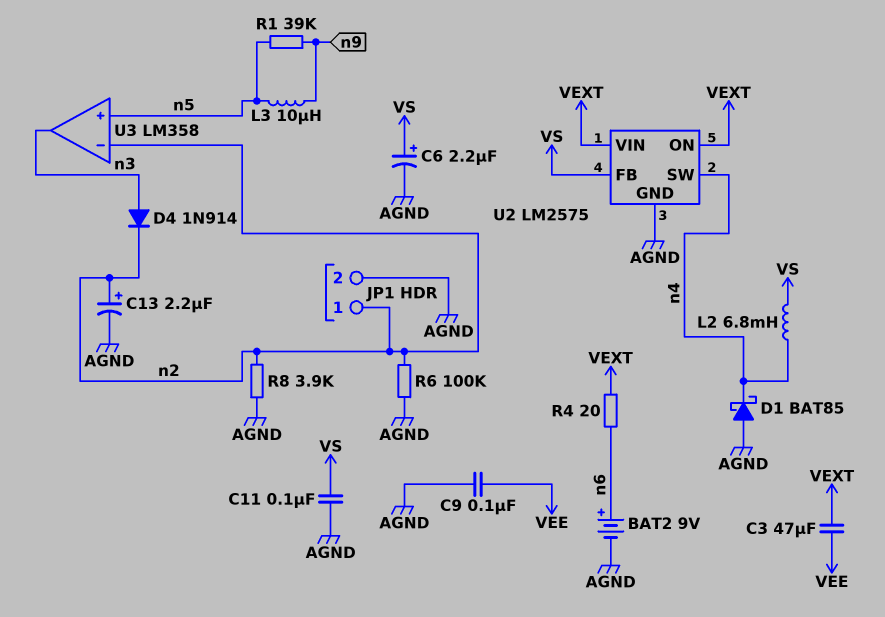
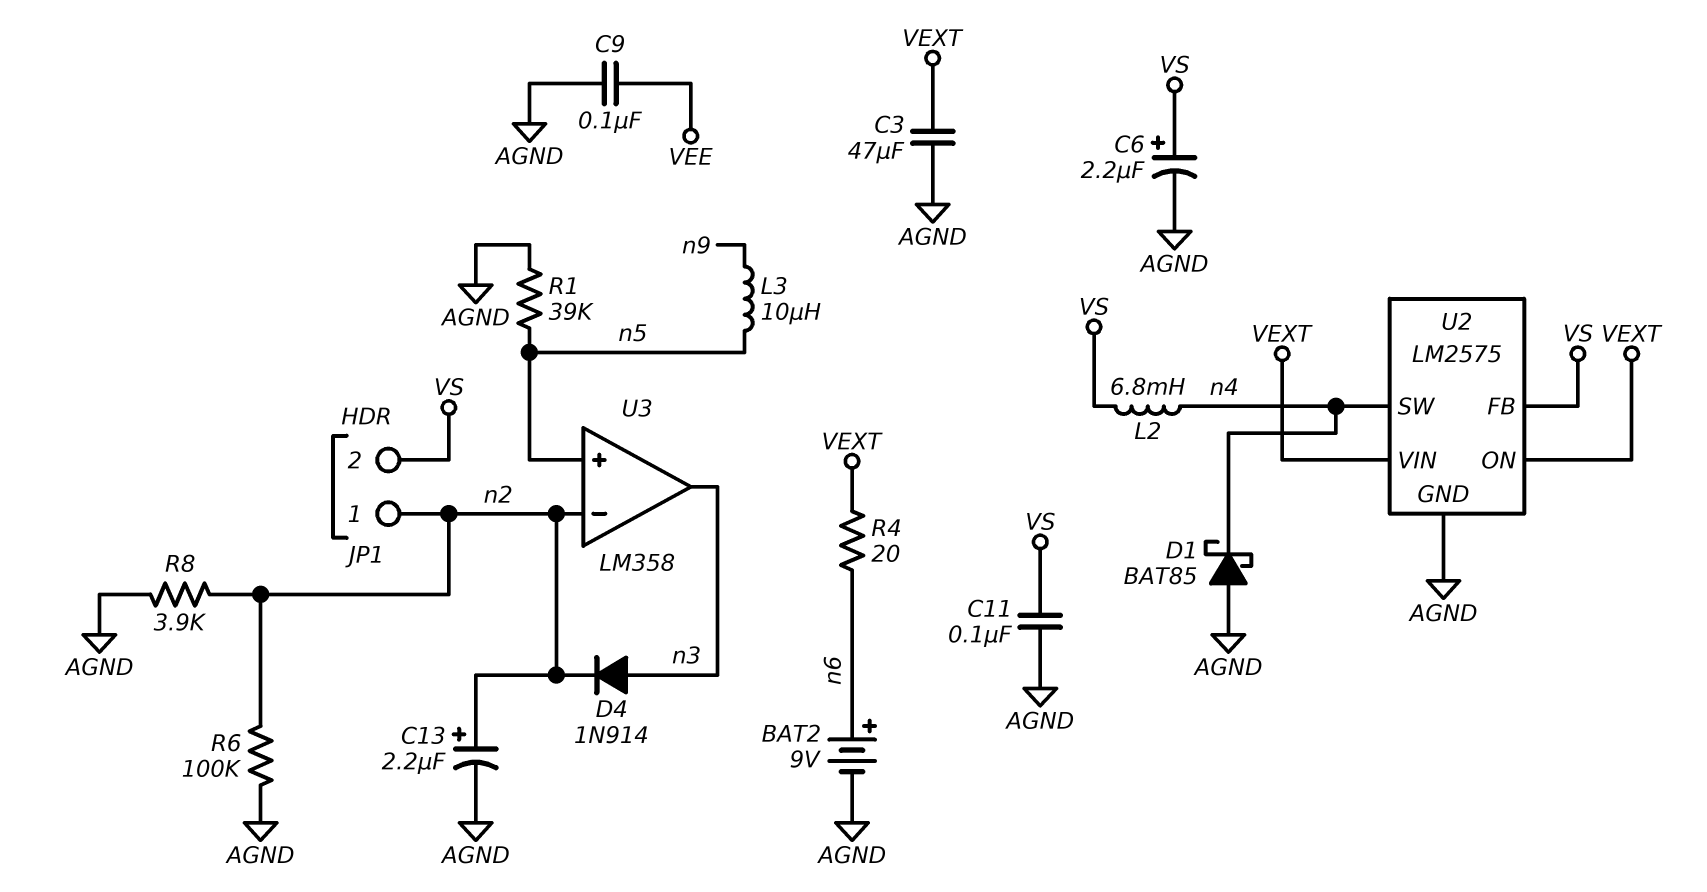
C3: 47uF (VEE, VEXT) -> 47uF (AGND, VEXT)
JP1 pin 2: AGND -> VS
R1: 39k (n5, n9) -> 39k (AGND, n5)

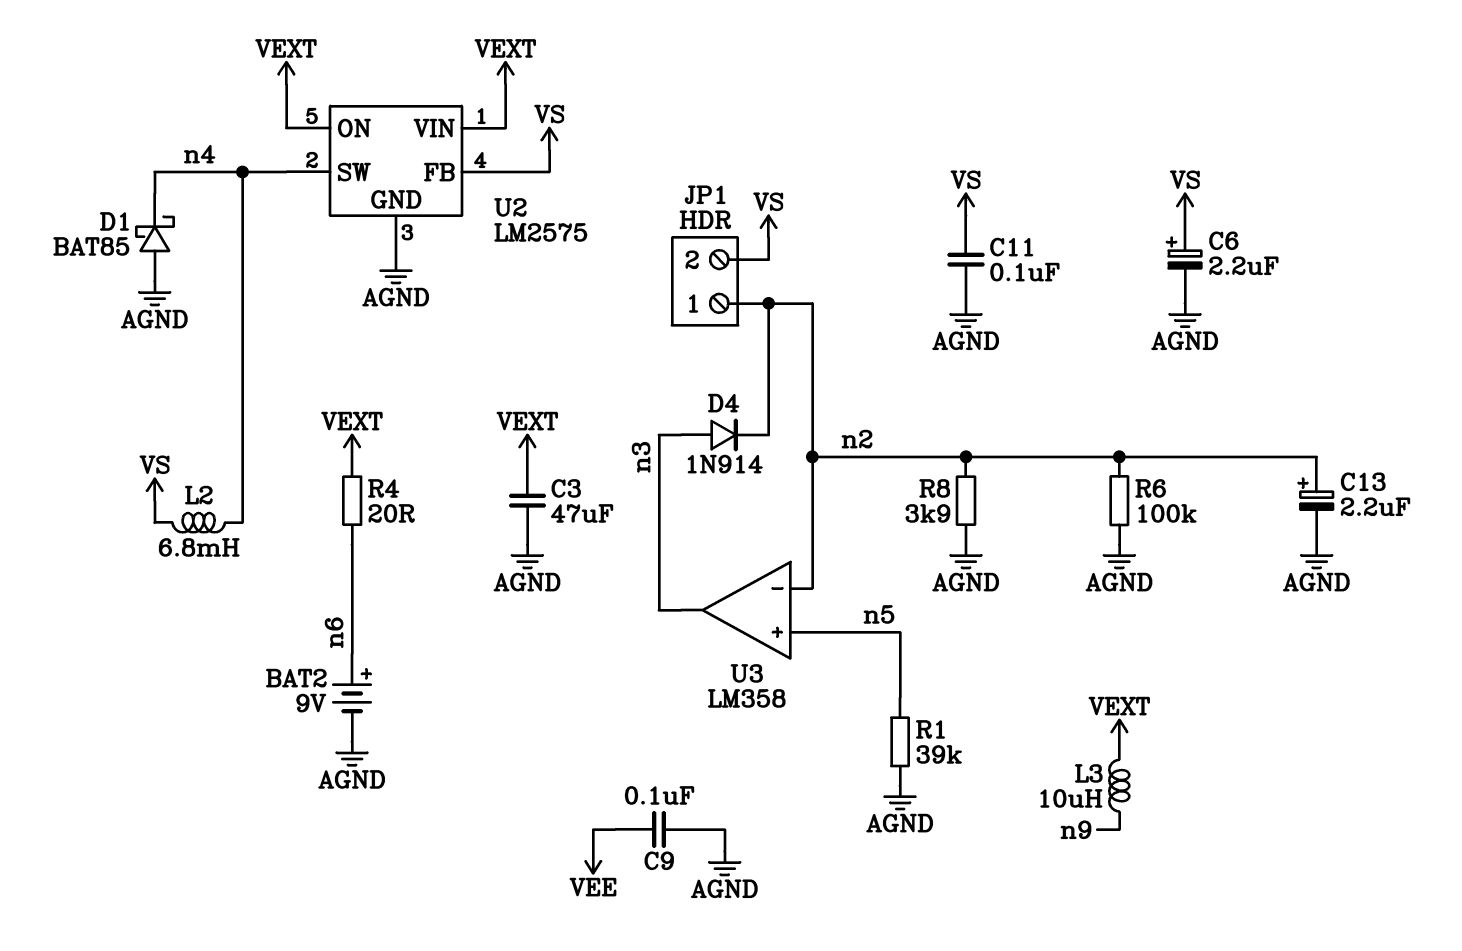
L3: 10uH (n5, n9) -> 10uH (VEXT, n9)

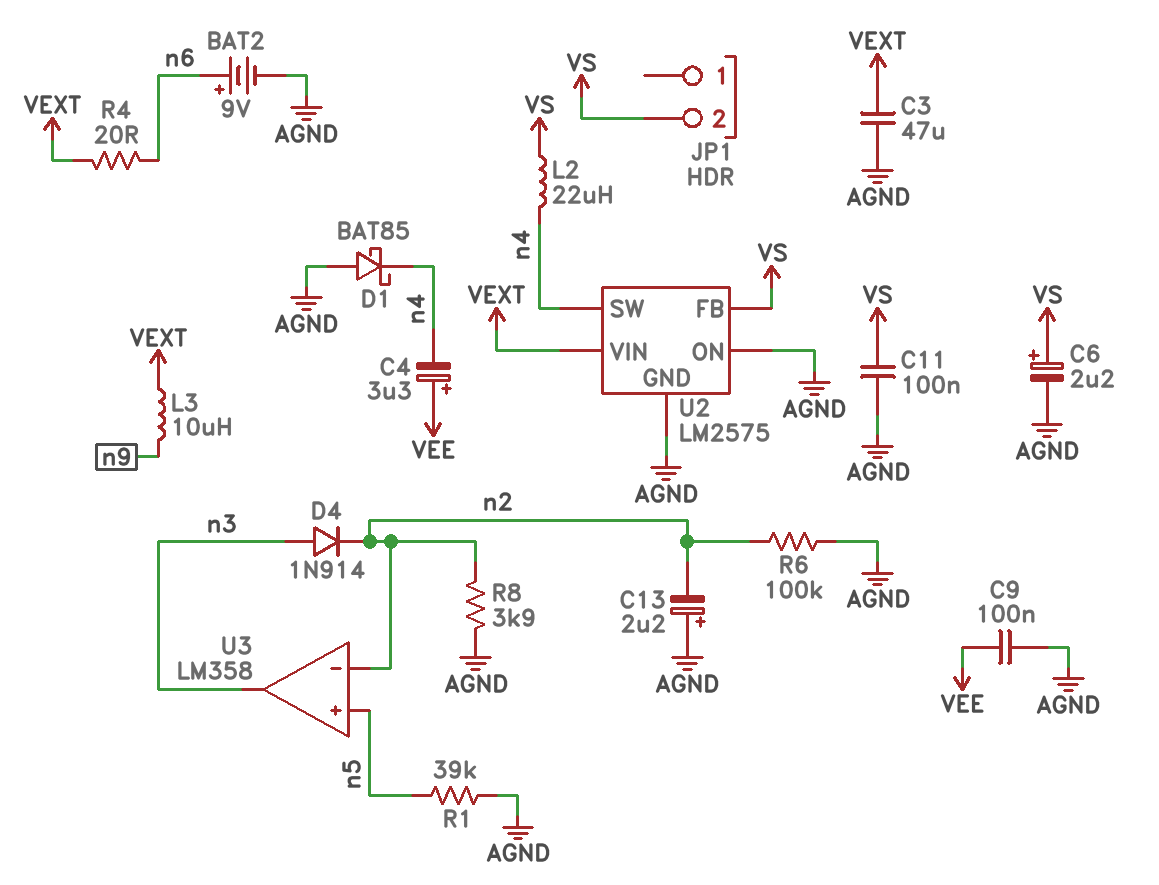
C4: none -> 3.3uF (plus VEE, minus n4)
C13: 2.2uF (plus n2, minus AGND) -> 2.2uF (plus AGND, minus n2)
JP1 pin 1: n2 -> none
L2: 6.8mH (VS, n4) -> 22uH (VS, n4)
U2 pin ON: VEXT -> AGND

